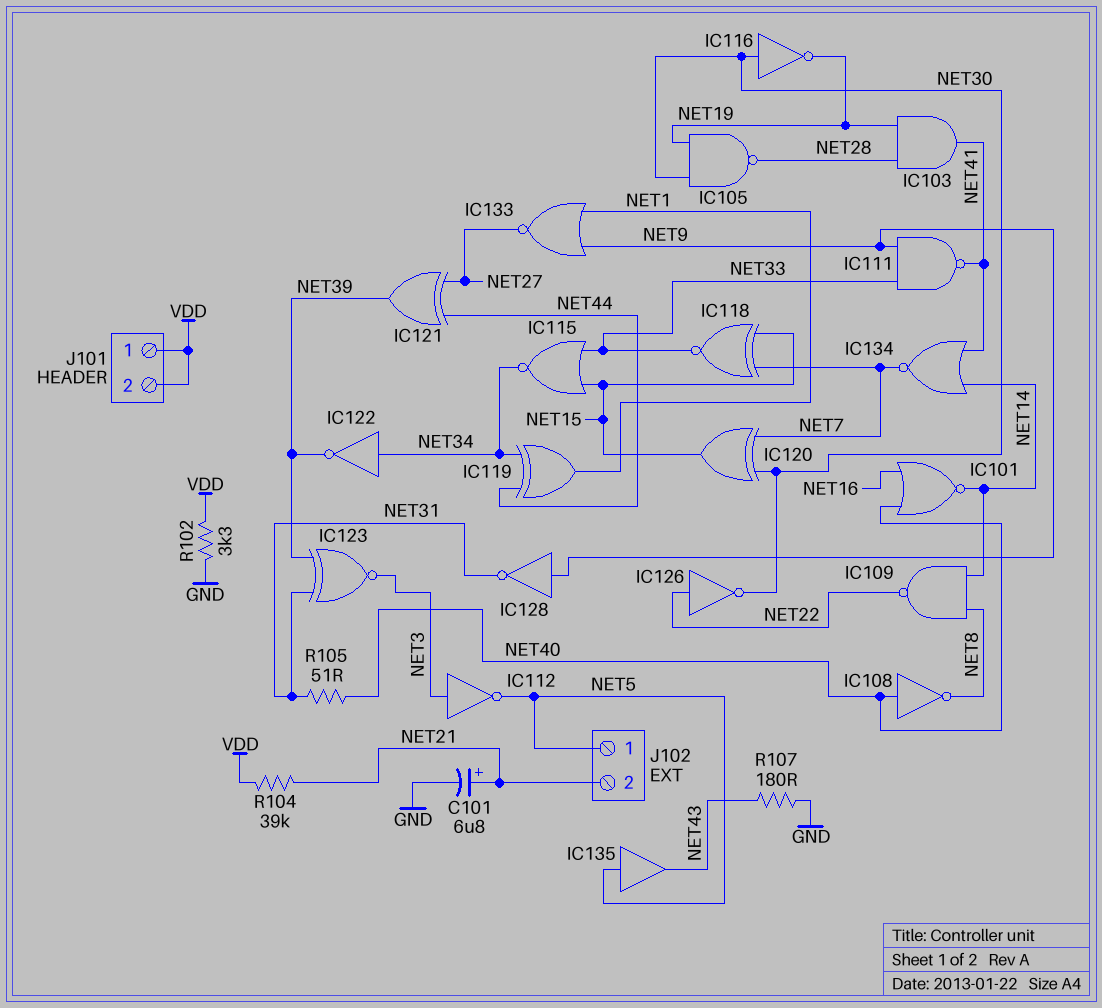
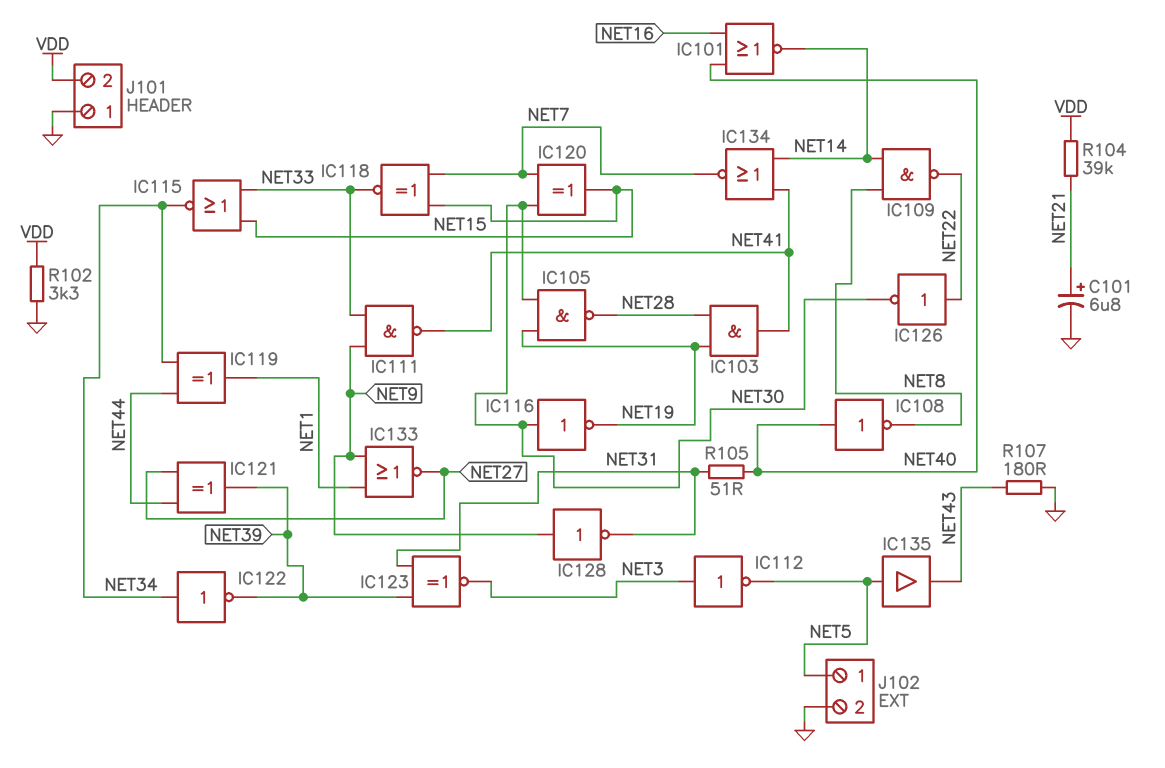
J101 pin 1: VDD -> GND
J102 pin 2: NET21 -> GND

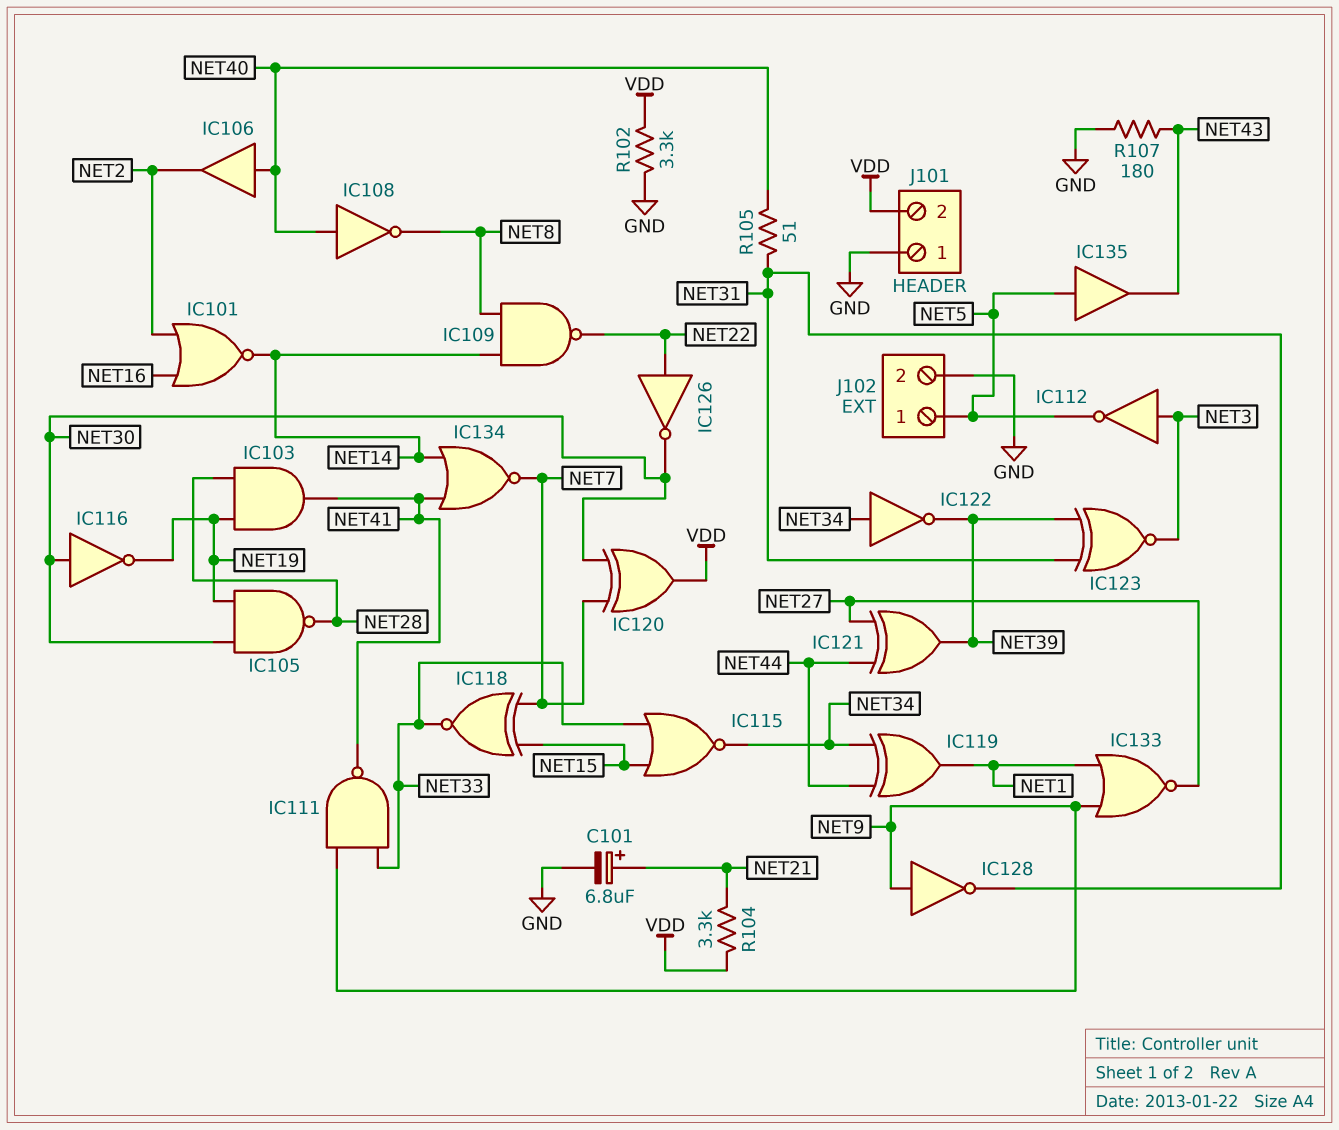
IC101: NOR (in NET16, in NET40, out NET14) -> NOR (in NET2, in NET16, out NET14)
IC106: none -> buffer (in NET40, out NET2)
IC120: XOR (in NET7, in NET30, out NET15) -> XOR (in NET7, in NET30, out VDD)
R104: 39k (NET21, VDD) -> 3.3k (NET21, VDD)

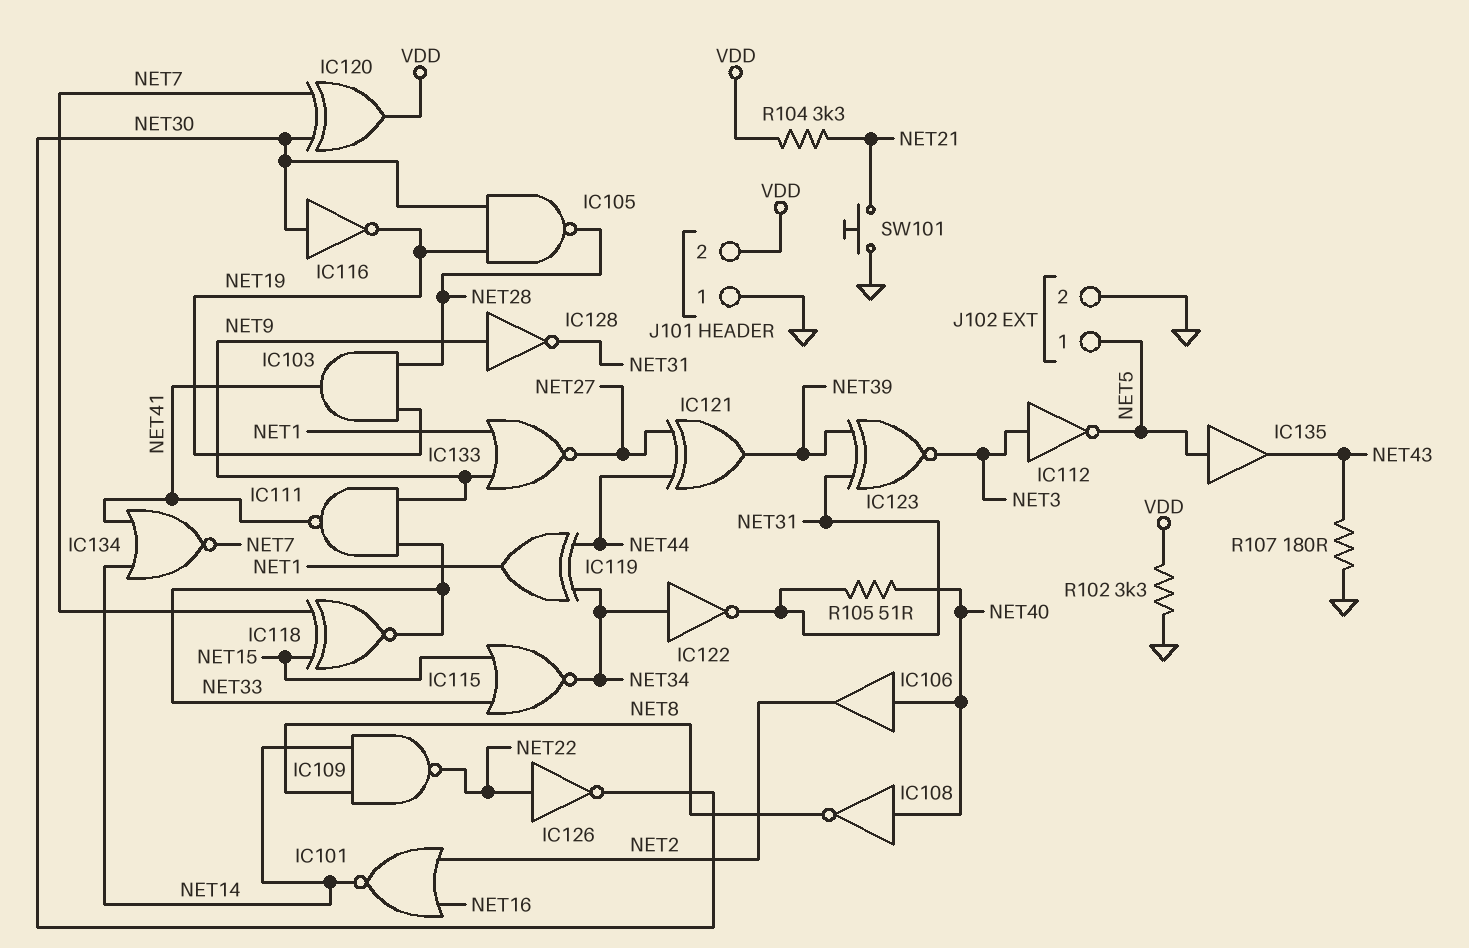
C101: 6.8uF (plus NET21, minus GND) -> none
IC122: NOT (in NET34, out NET39) -> NOT (in NET34, out NET31)
SW101: none -> button (GND, NET21)

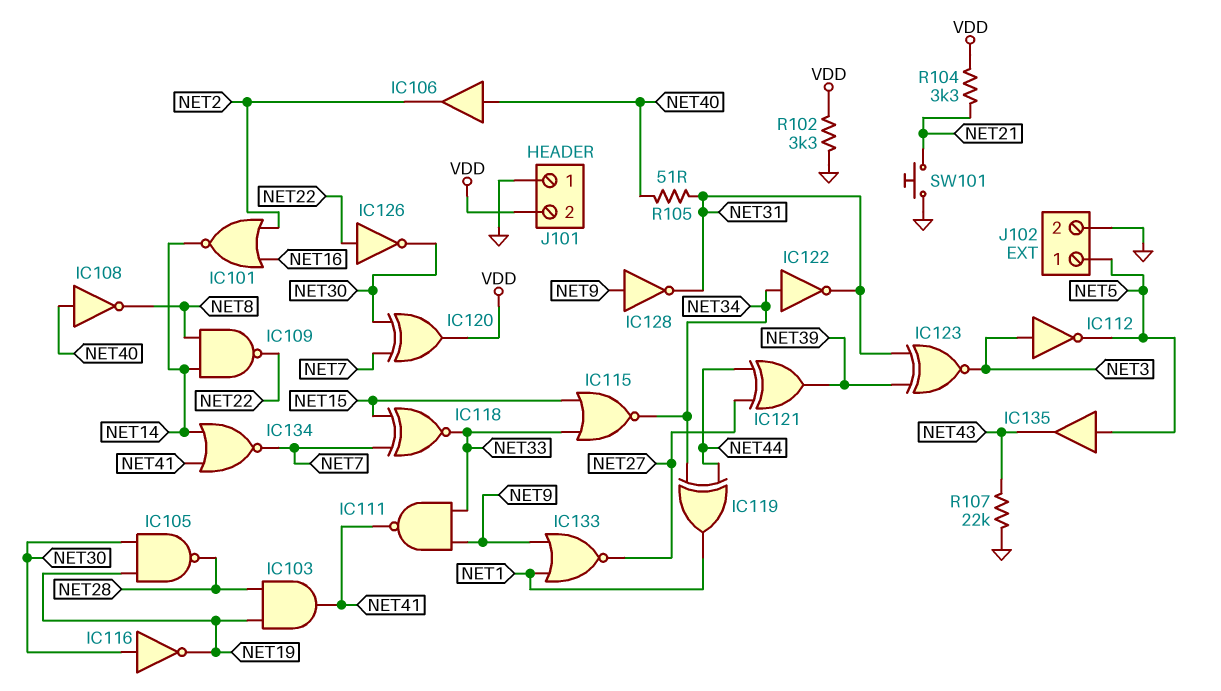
R107: 180 (GND, NET43) -> 22k (GND, NET43)

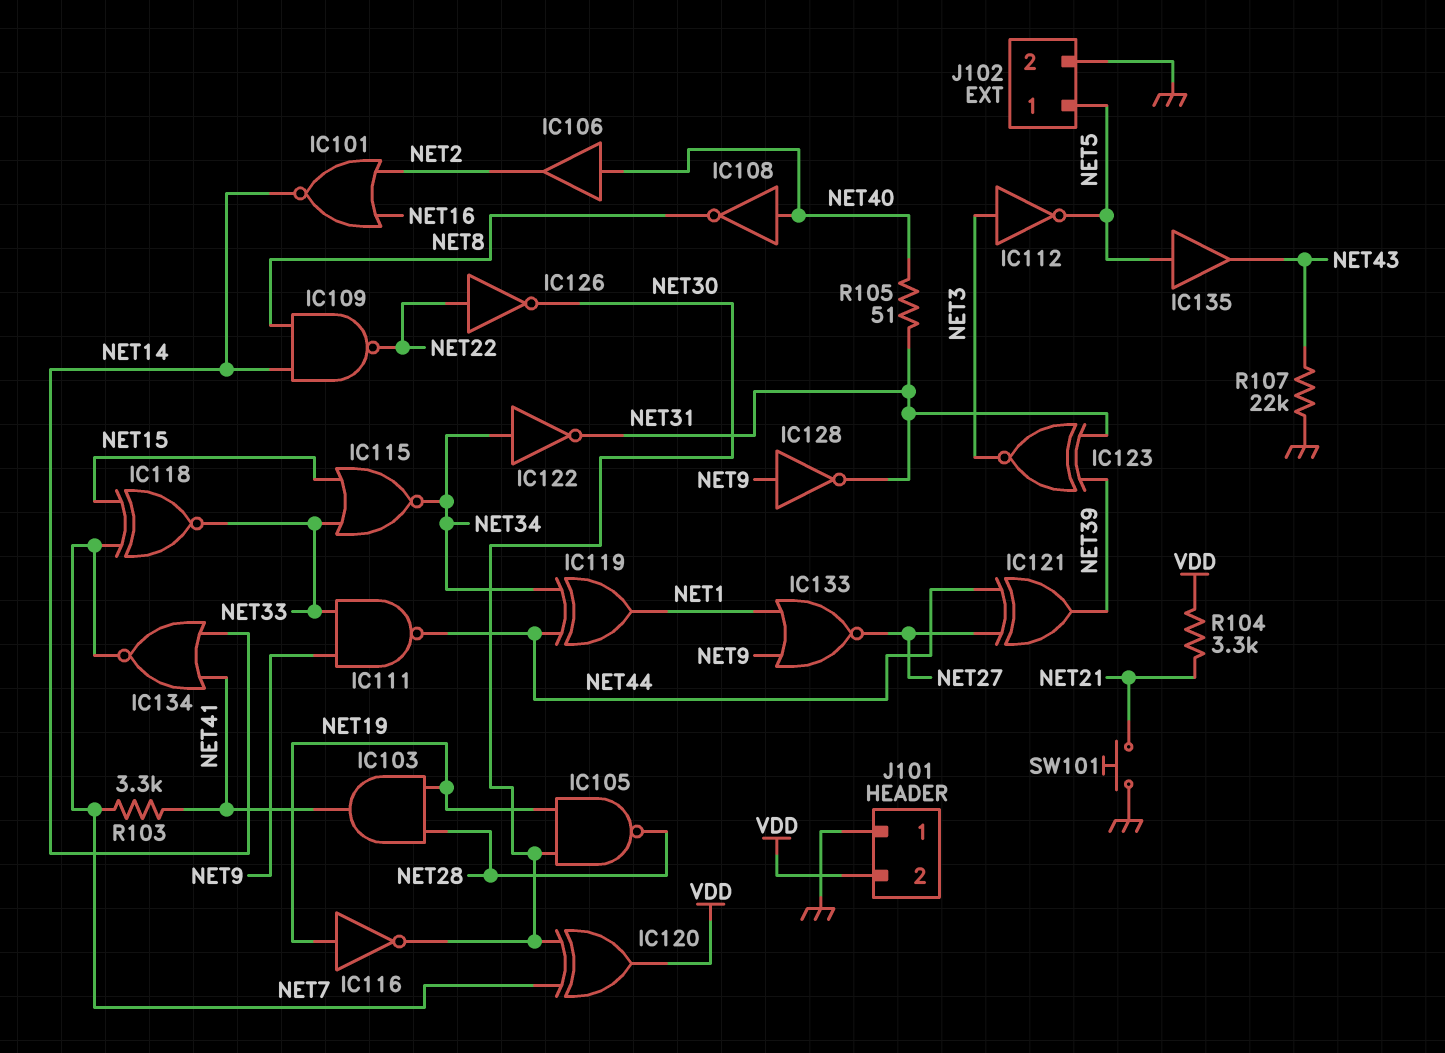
IC111: NAND (in NET9, in NET33, out NET41) -> NAND (in NET9, in NET33, out NET44)
IC116: NOT (in NET30, out NET19) -> NOT (in NET19, out NET30)
R102: 3.3k (GND, VDD) -> none
R103: none -> 3.3k (NET7, NET41)

